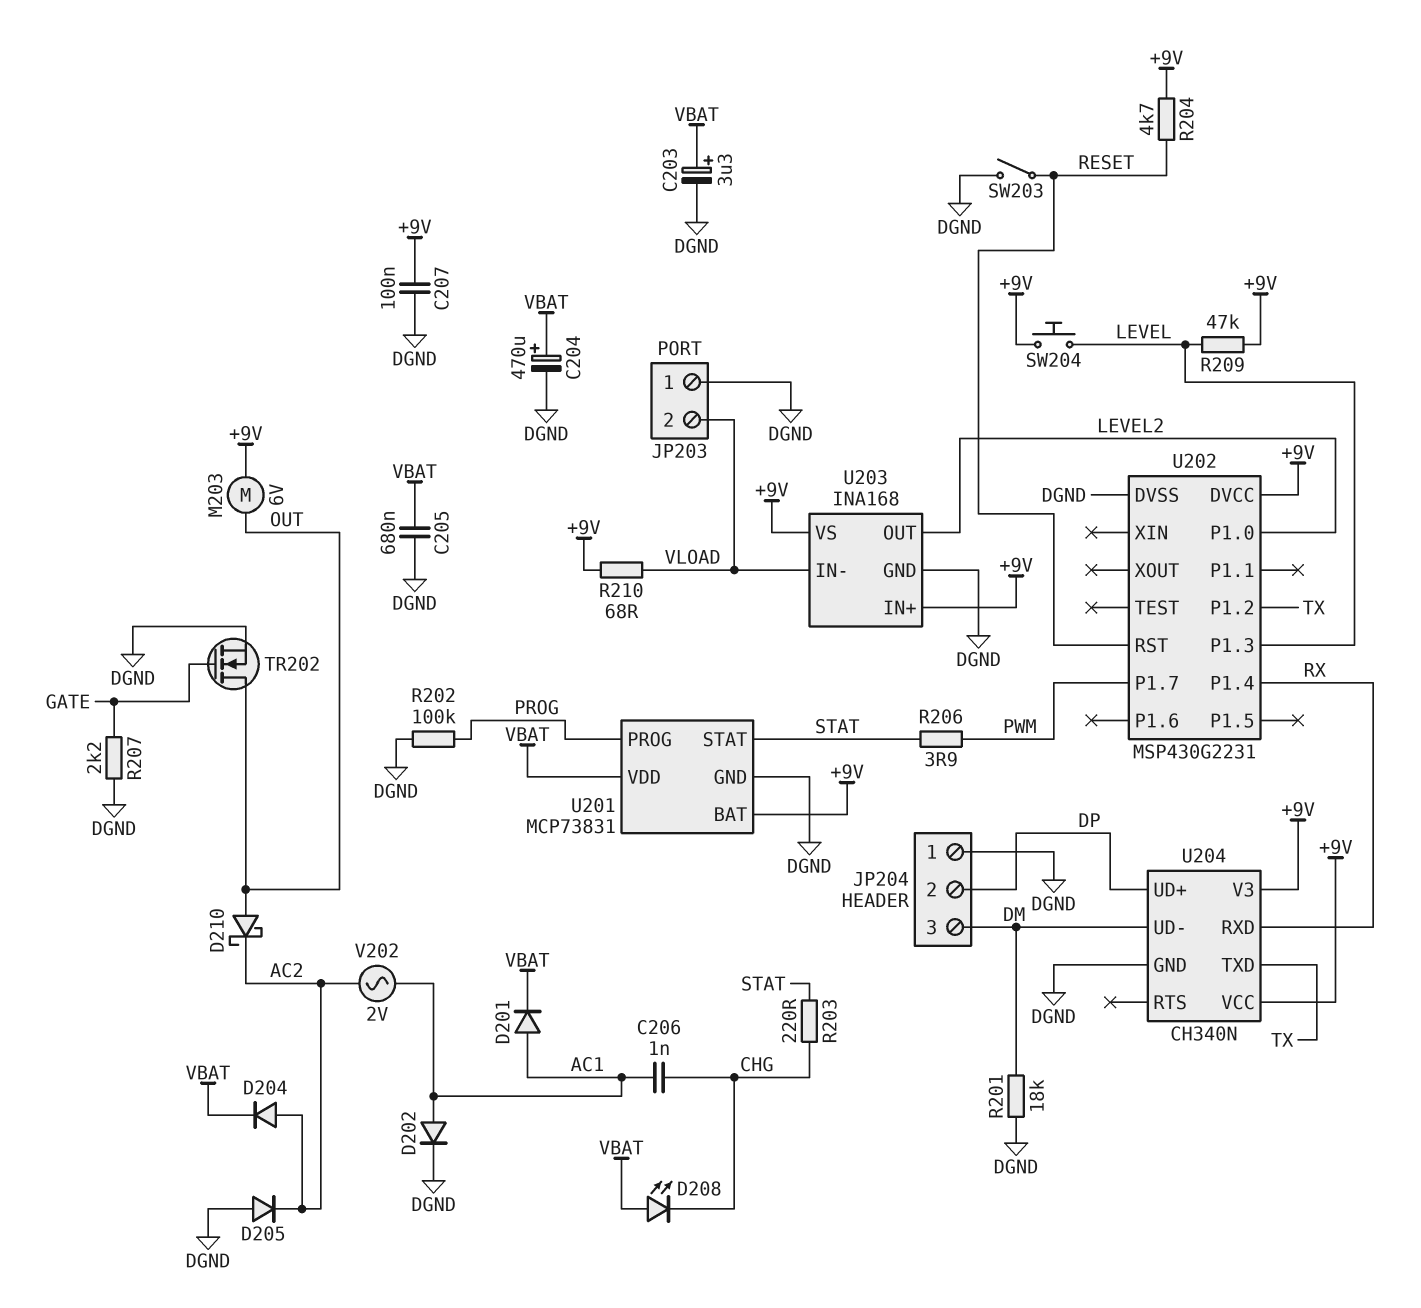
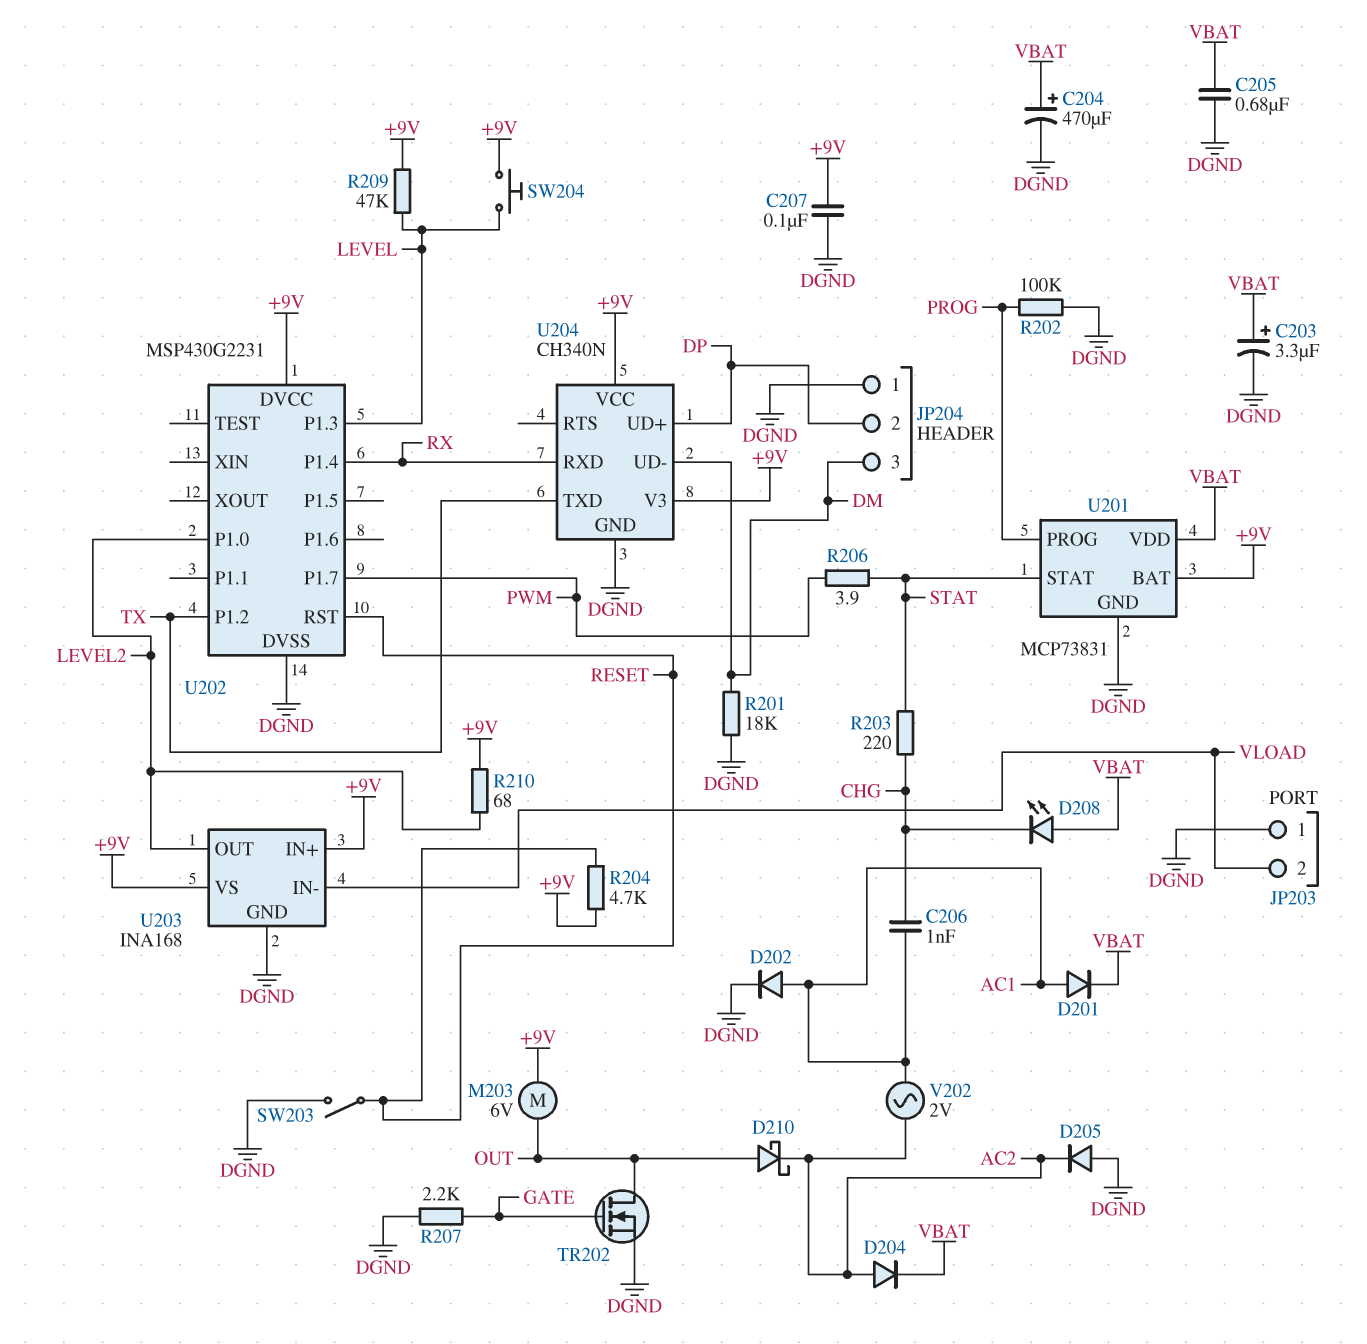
R210: 68 (+9V, VLOAD) -> 68 (+9V, LEVEL2)

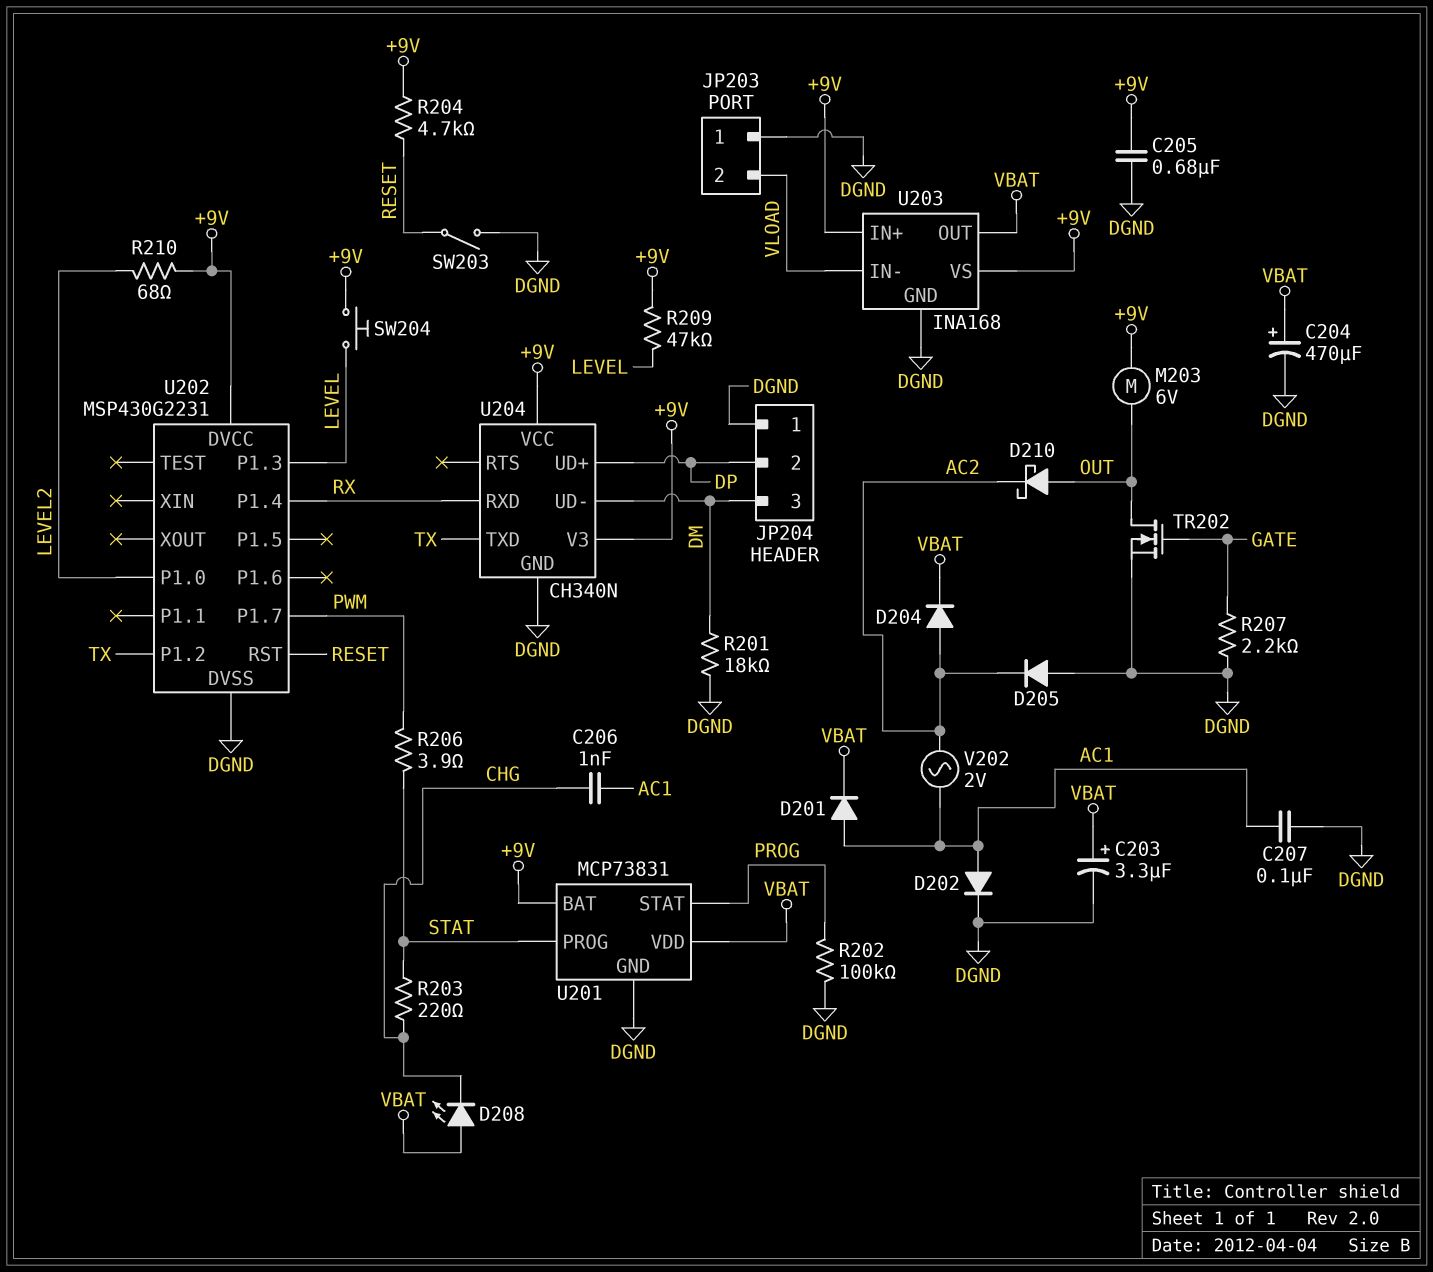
C205: 680nF (DGND, VBAT) -> 680nF (+9V, DGND)
C207: 100nF (+9V, DGND) -> 100nF (AC1, DGND)
U201 pin PROG: PROG -> STAT
U201 pin STAT: STAT -> PROG
U203 pin OUT: LEVEL2 -> VBAT

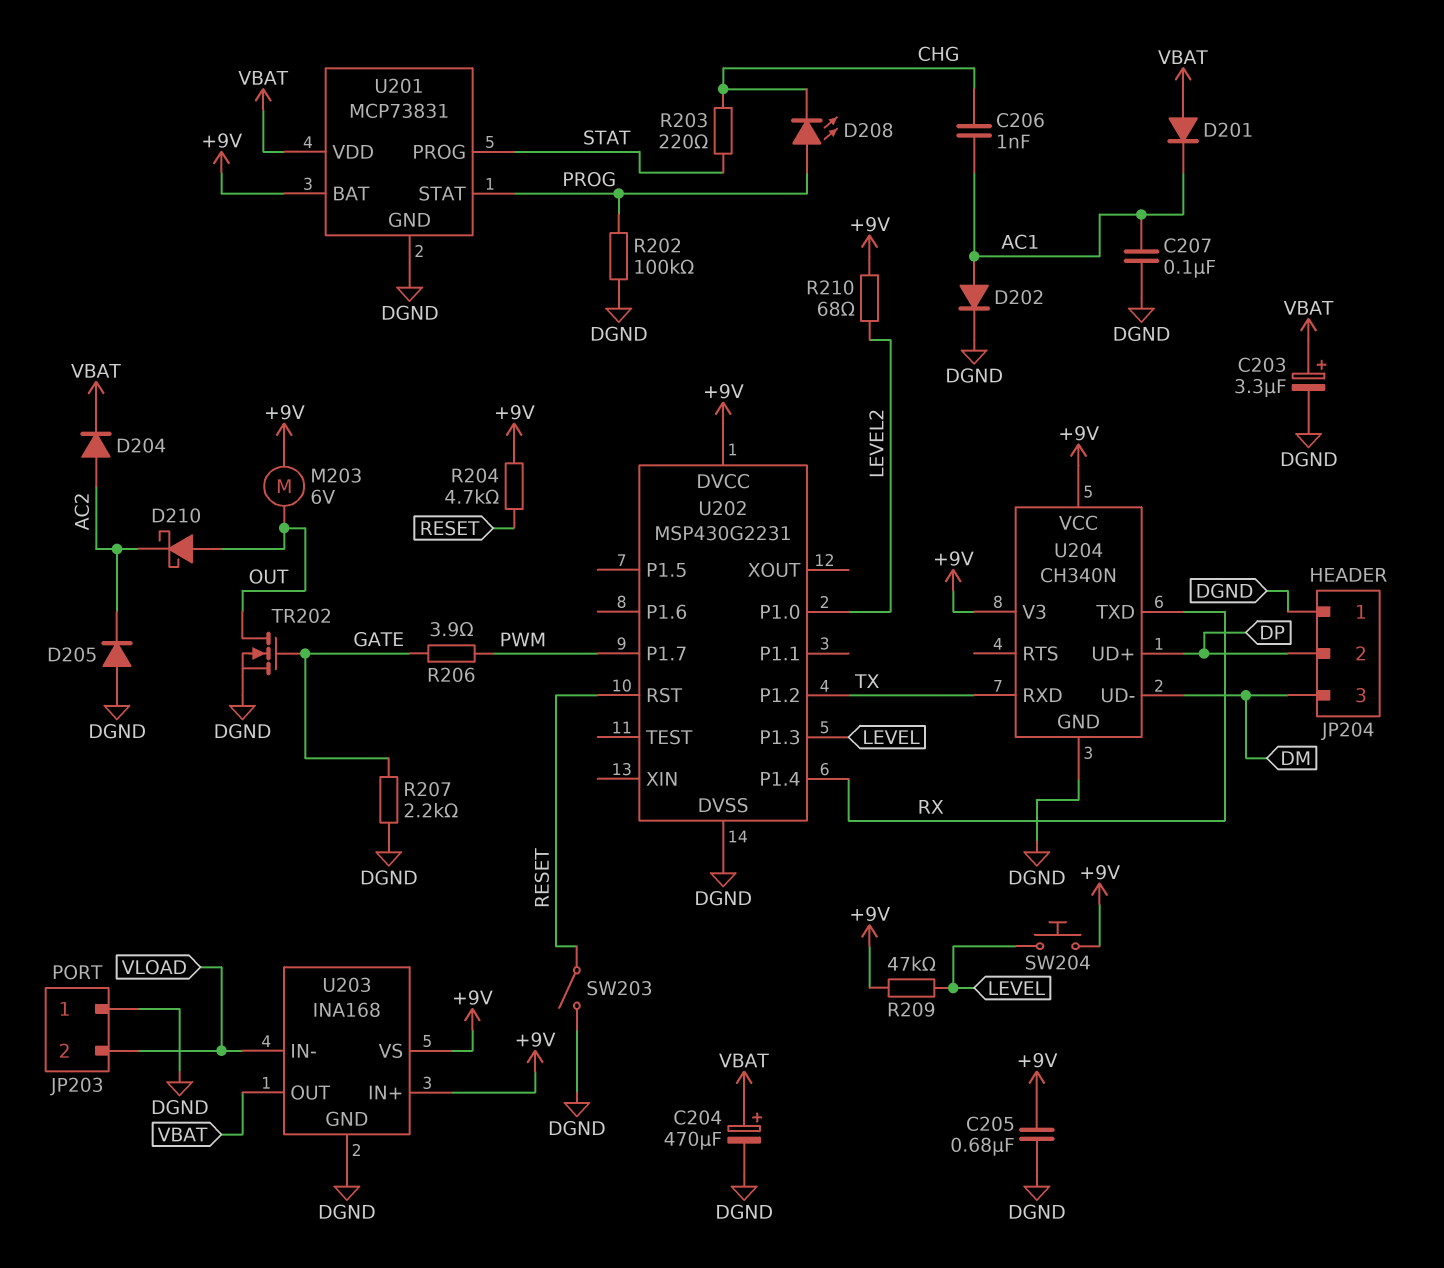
D201: diode (A AC1, K VBAT) -> diode (A VBAT, K AC1)
D208: LED (A VBAT, K CHG) -> LED (A PROG, K CHG)
R201: 18k (DGND, DM) -> none
R206: 3.9 (PWM, STAT) -> 3.9 (GATE, PWM)
U204 pin RXD: RX -> TX
U204 pin TXD: TX -> RX
V202: AC 2V (AC1, AC2) -> none

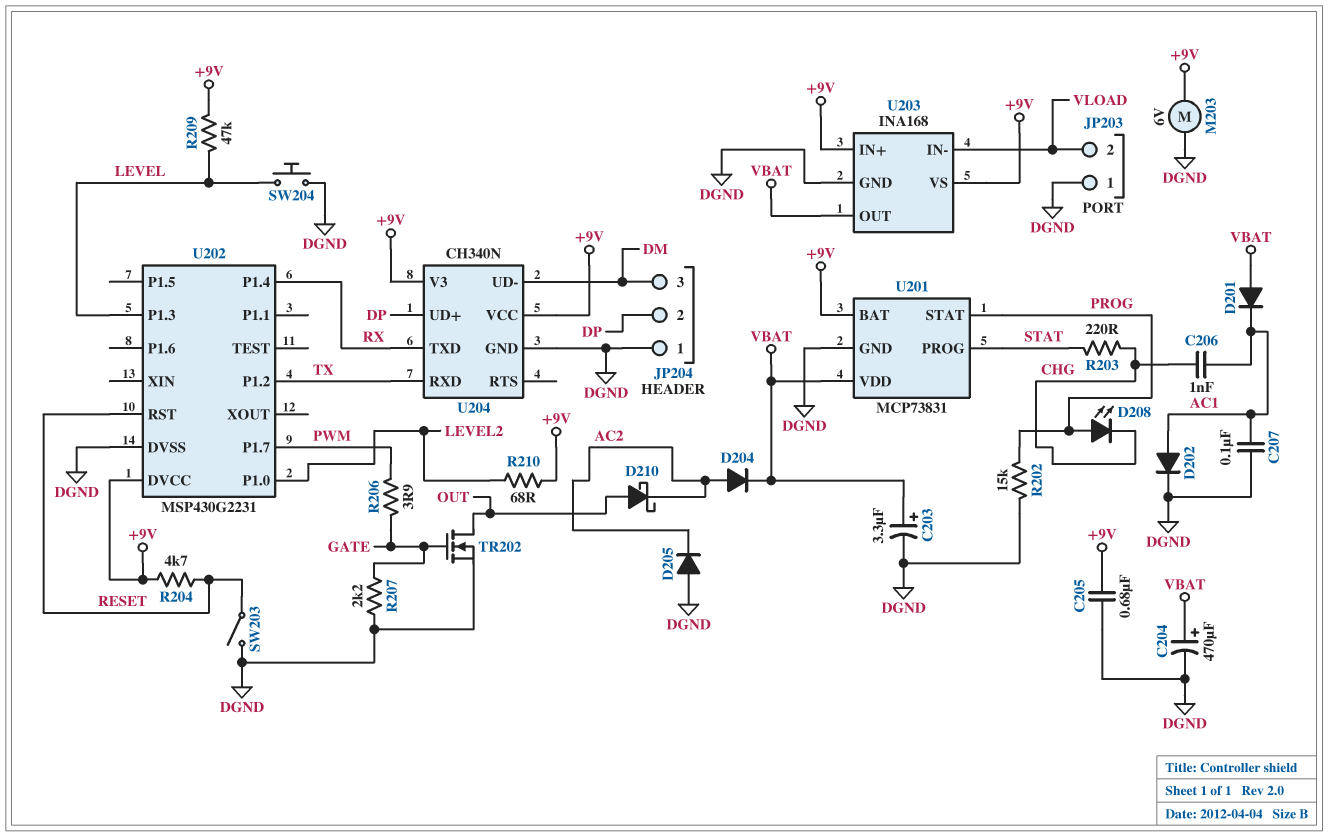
M203: motor 6V (+9V, OUT) -> motor 6V (+9V, DGND)
R202: 100k (DGND, PROG) -> 15k (DGND, PROG)
SW204: button (+9V, LEVEL) -> button (DGND, LEVEL)

